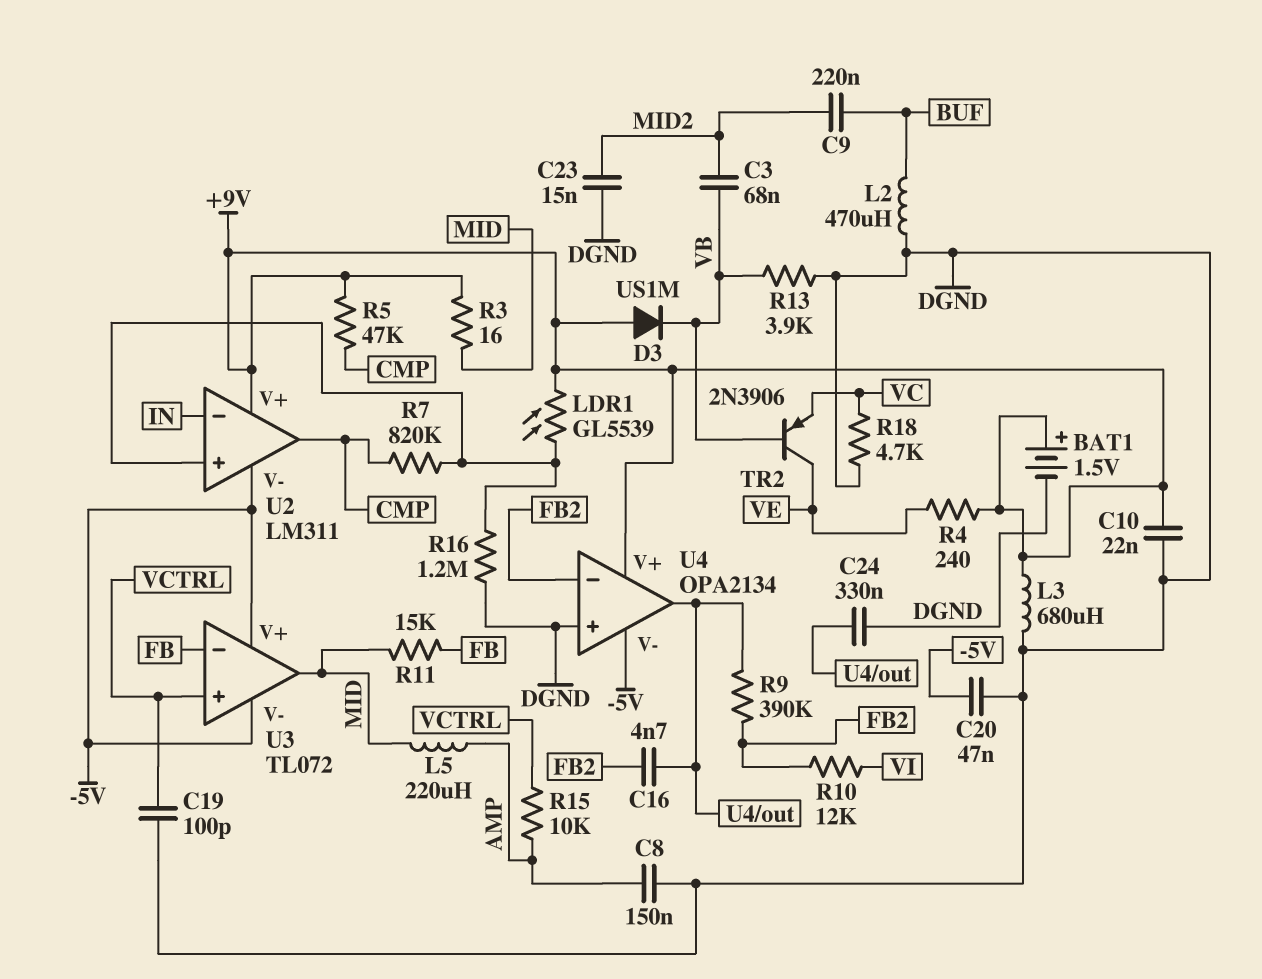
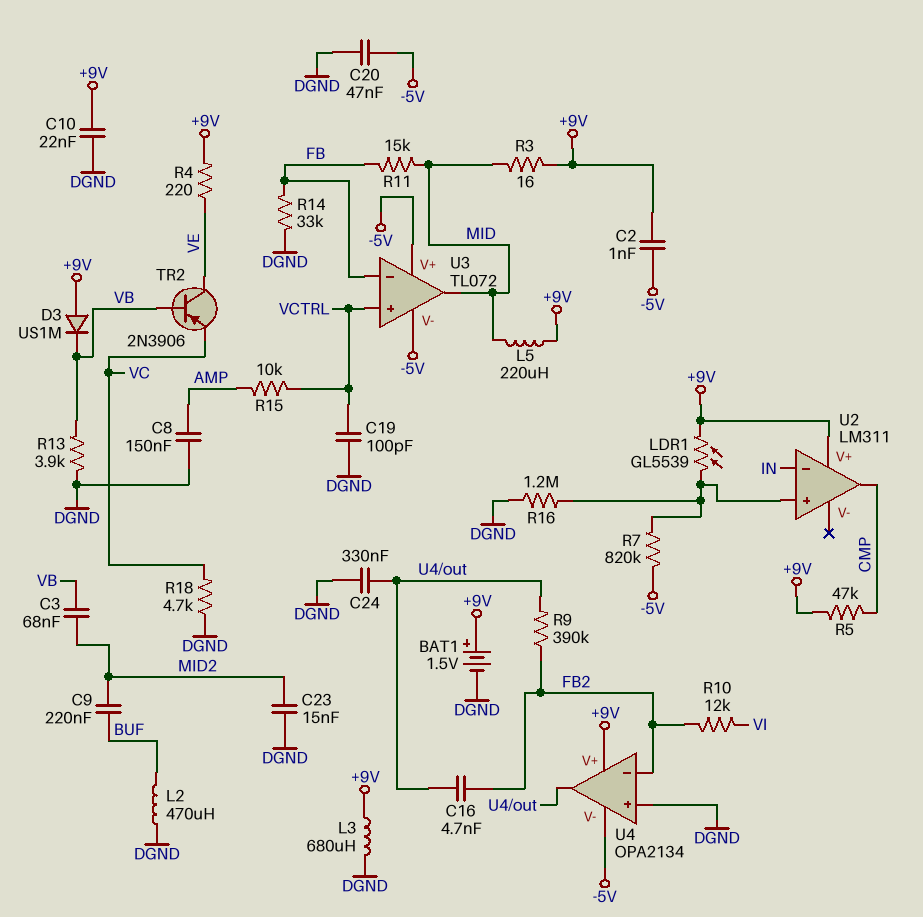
C2: none -> 1nF (+9V, -5V)
L5: 220uH (AMP, MID) -> 220uH (+9V, MID)
R4: 240 (+9V, VE) -> 220 (+9V, VE)
R7: 820k (CMP, U2/in+) -> 820k (-5V, U2/in+)
R14: none -> 33k (DGND, FB)
U2 pin V-: -5V -> none

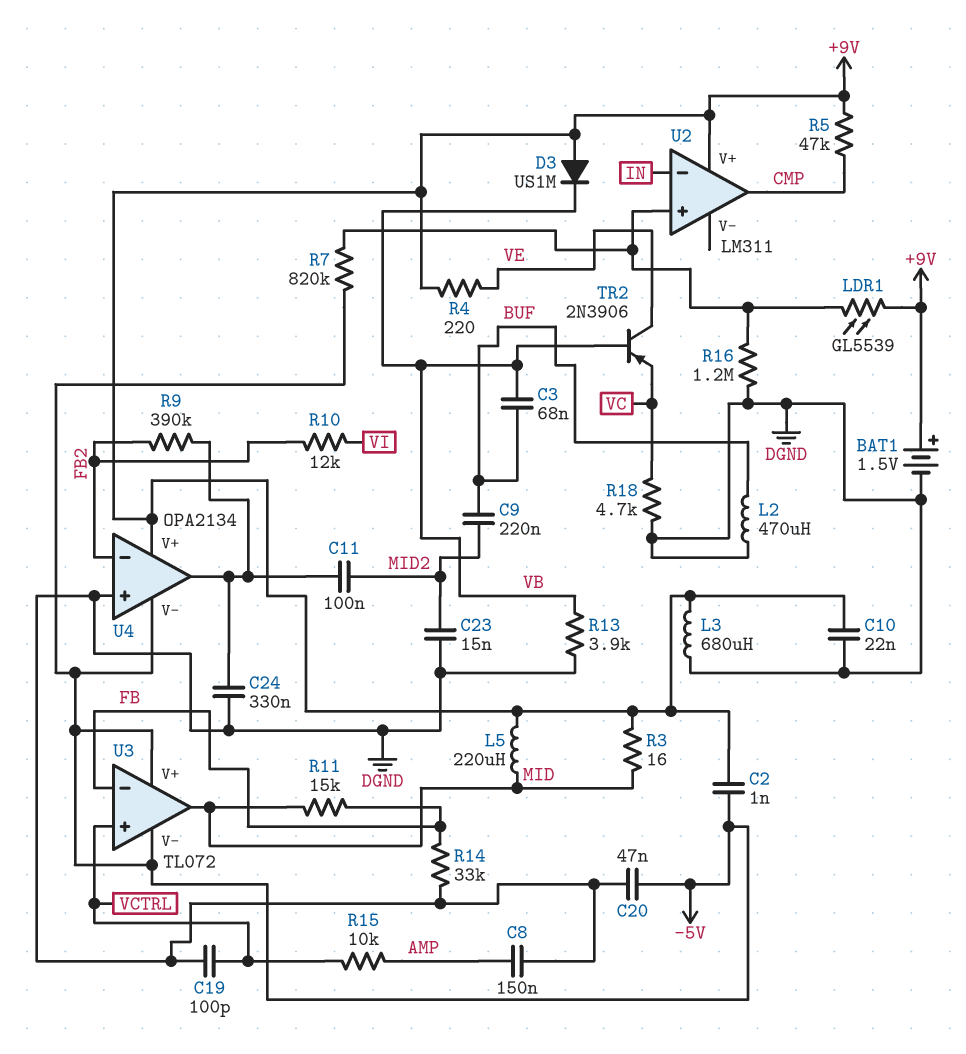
C3: 68nF (MID2, VB) -> 68nF (BUF, VB)
C11: none -> 100nF (MID2, U4/out)
C16: 4.7nF (FB2, U4/out) -> none

